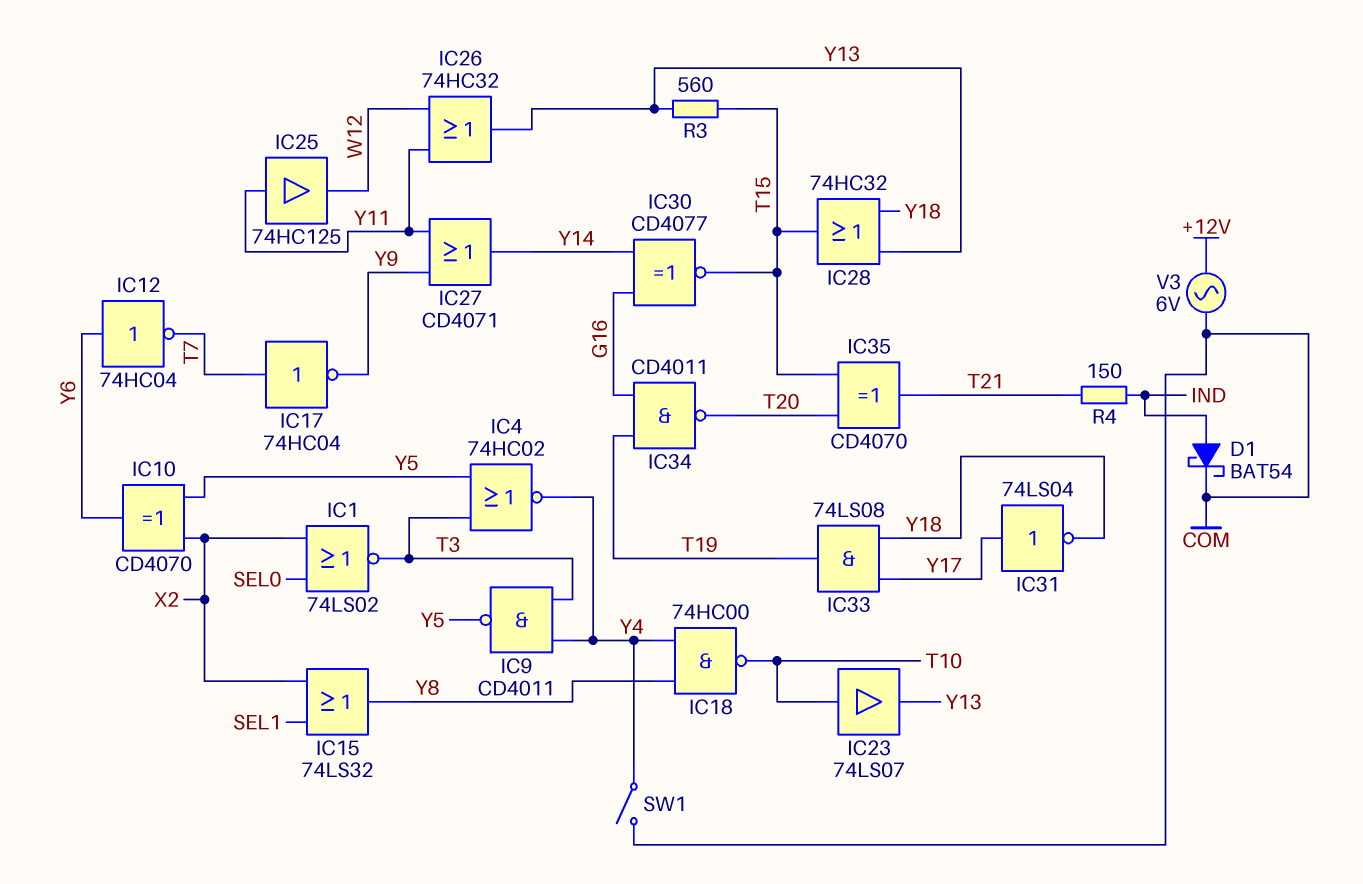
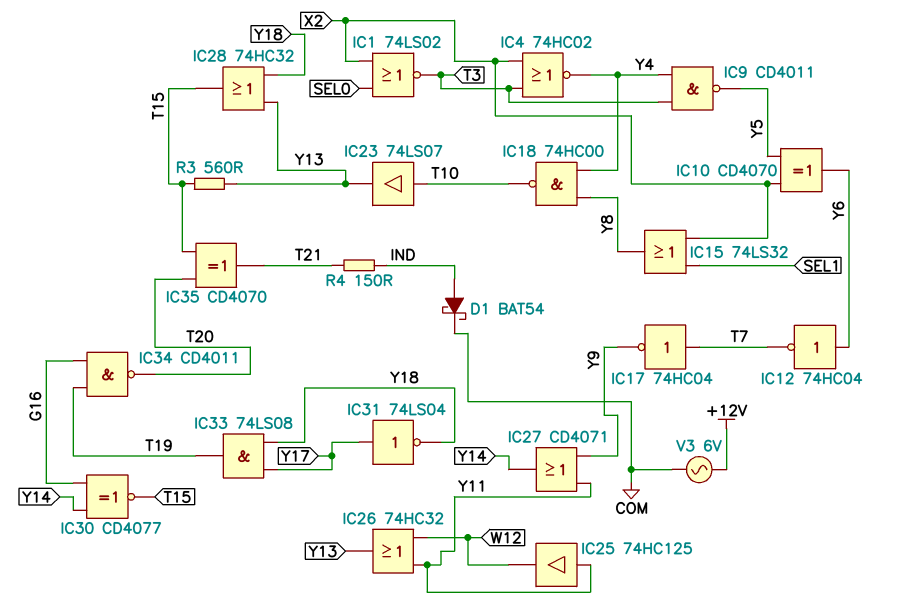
IC4: NOR 74HC02 (in T3, in Y5, out Y4) -> NOR 74HC02 (in T3, in X2, out Y4)
SW1: switch (COM, Y4) -> none

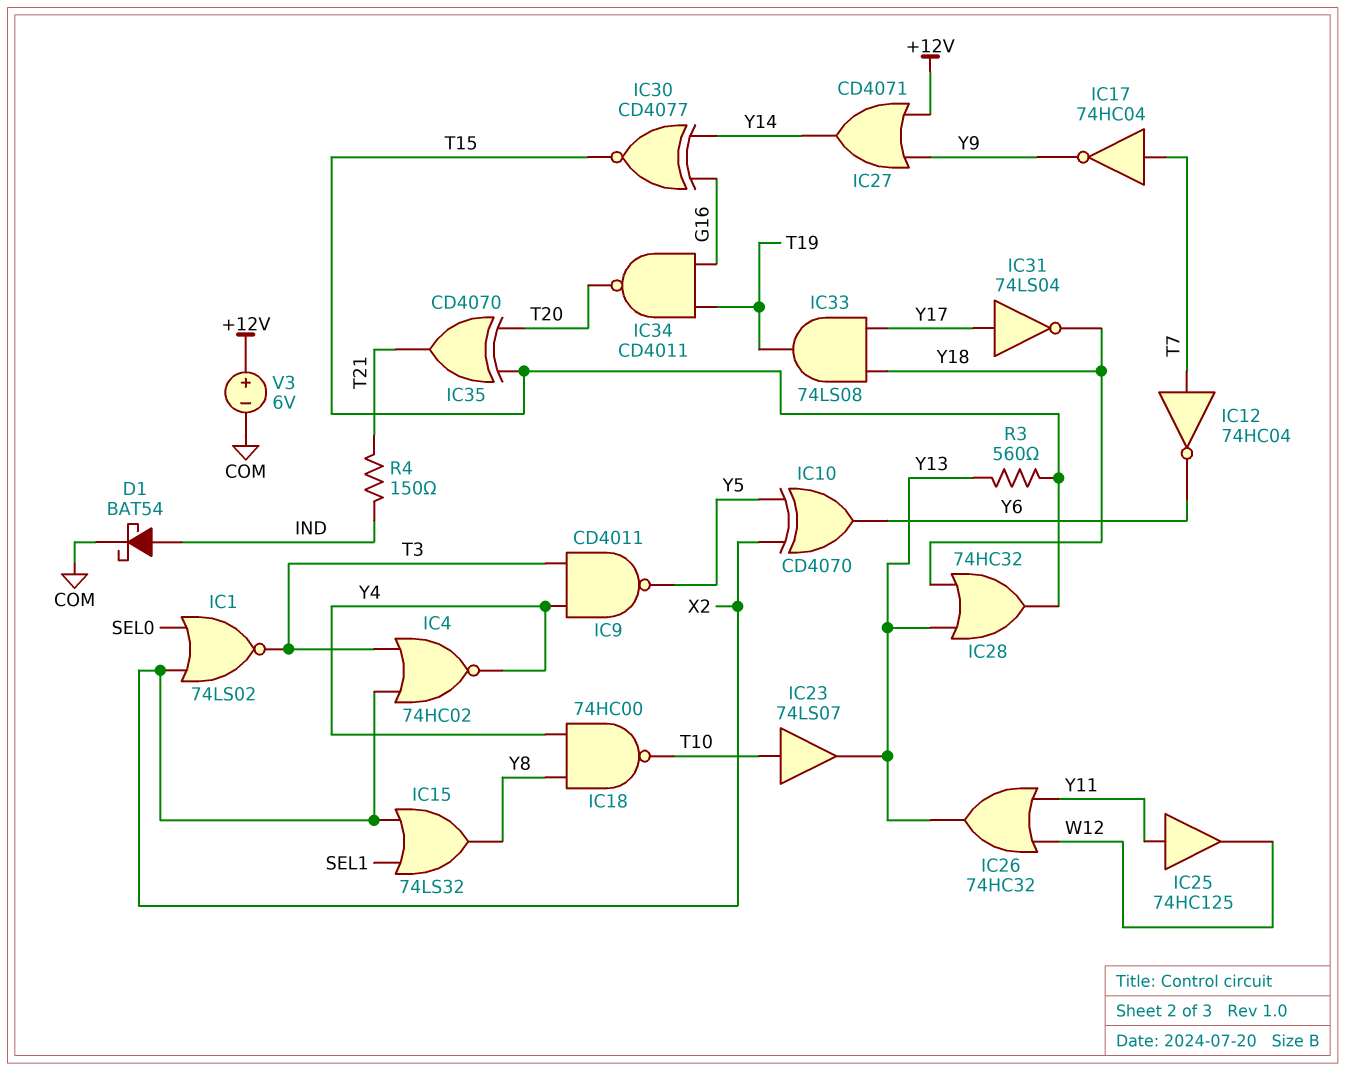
IC12: NOT 74HC04 (in Y6, out T7) -> NOT 74HC04 (in T7, out Y6)
IC27: OR CD4071 (in Y9, in Y11, out Y14) -> OR CD4071 (in +12V, in Y9, out Y14)
V3: AC 6V (+12V, COM) -> 6V (plus +12V, minus COM)

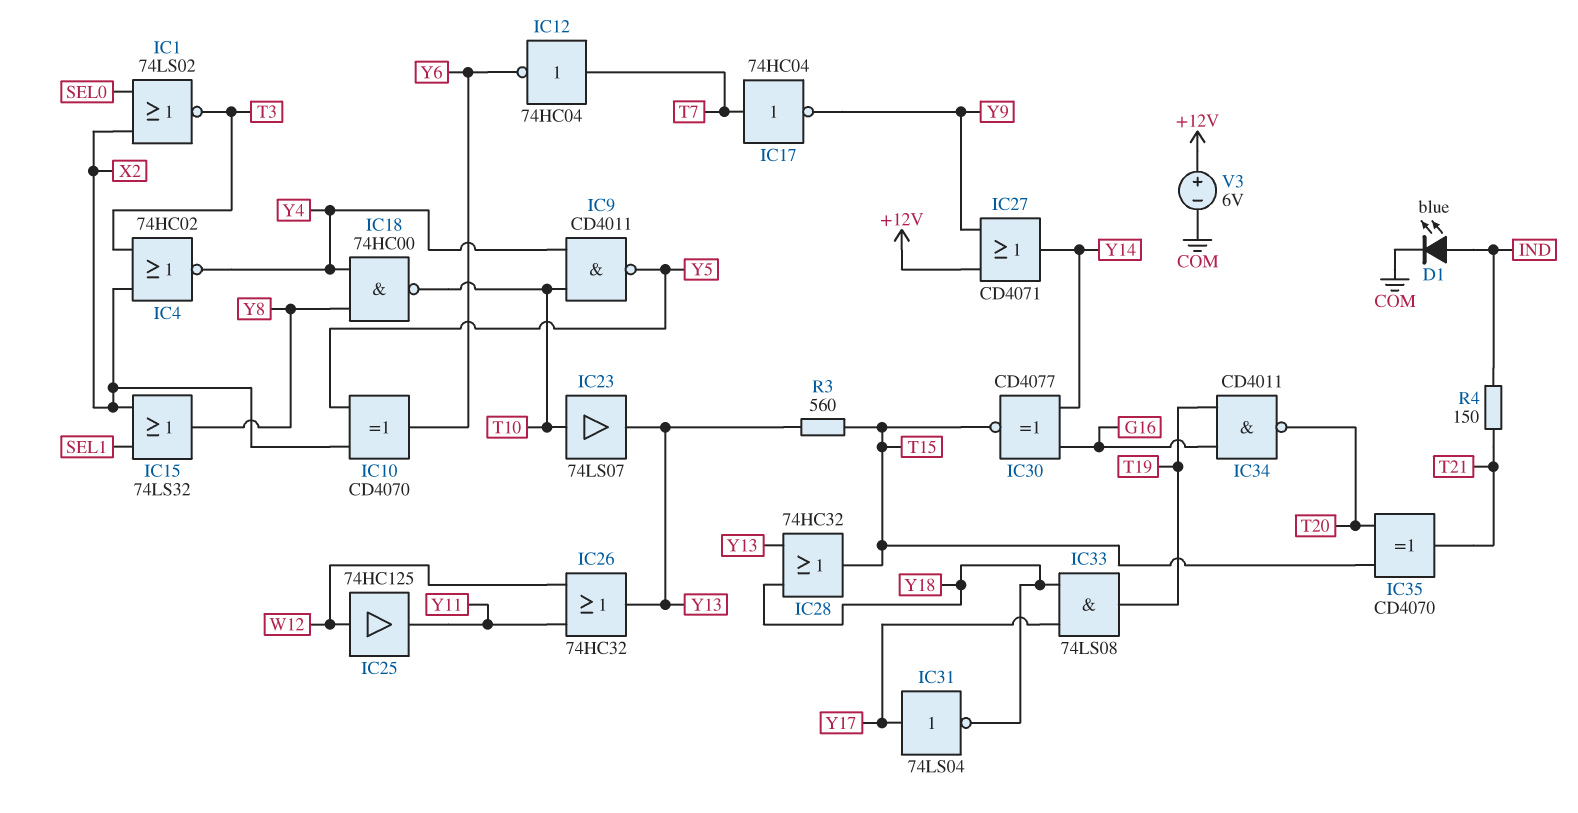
D1: schottky BAT54 (A IND, K COM) -> LED blue (A IND, K COM)
IC9: NAND CD4011 (in T3, in Y4, out Y5) -> NAND CD4011 (in T10, in Y4, out Y5)
IC25: buffer 74HC125 (in Y11, out W12) -> buffer 74HC125 (in W12, out Y11)

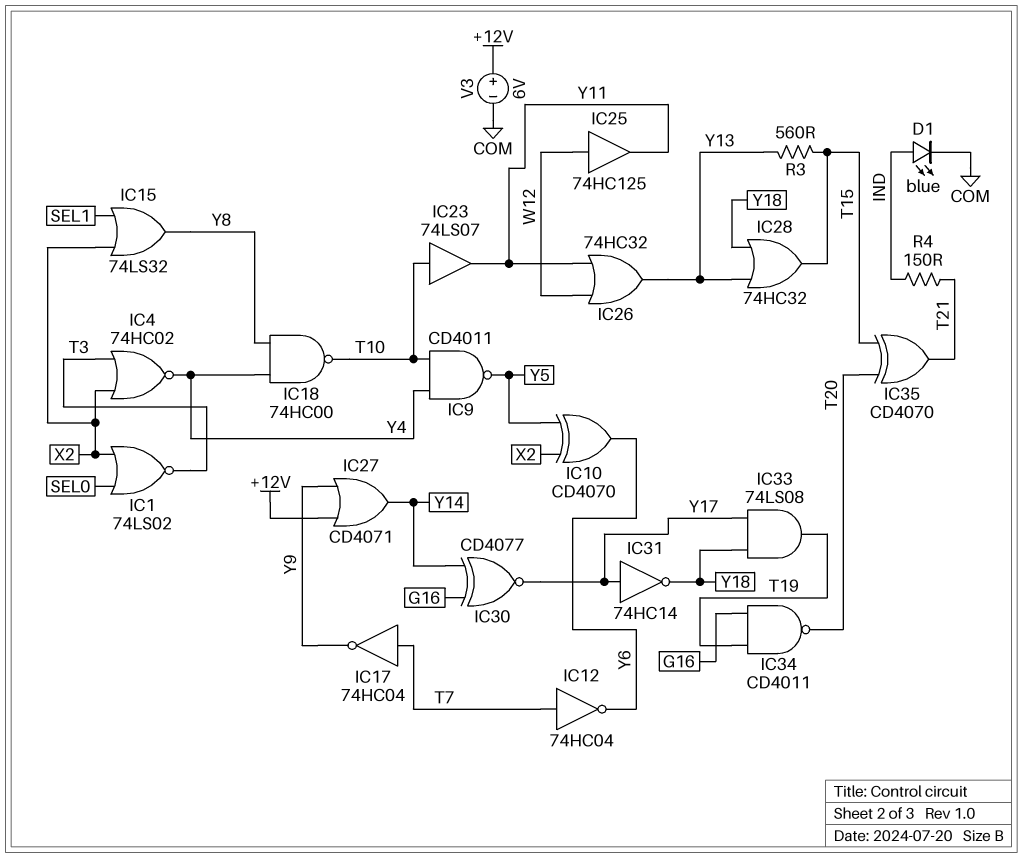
IC23: buffer 74LS07 (in T10, out Y13) -> buffer 74LS07 (in T10, out Y11)
IC30: XNOR CD4077 (in G16, in Y14, out T15) -> XNOR CD4077 (in G16, in Y14, out Y17)
IC31: NOT 74LS04 (in Y17, out Y18) -> NOT 74HC14 (in Y17, out Y18)

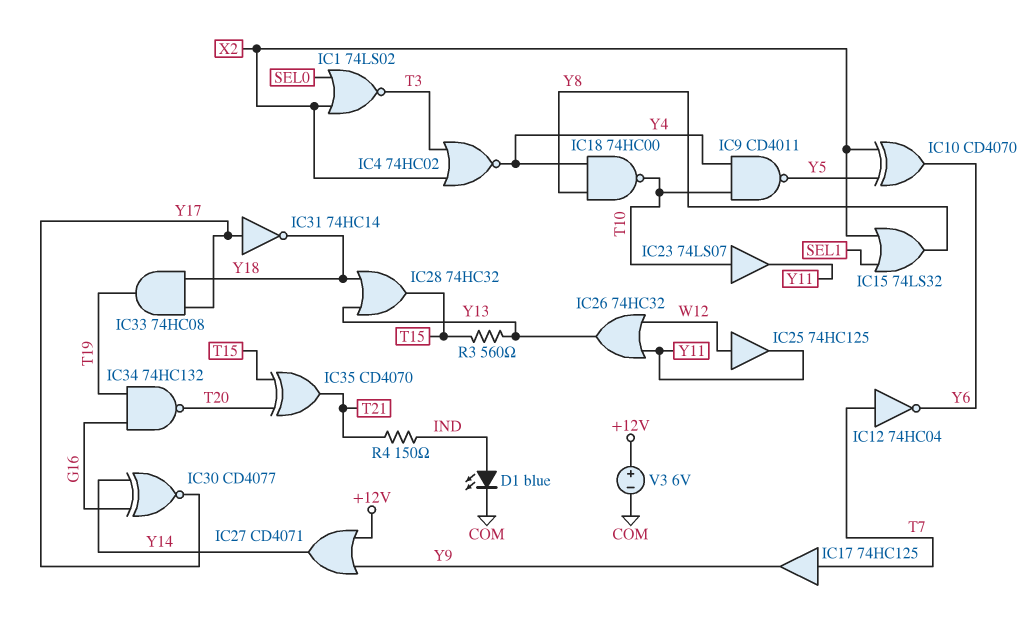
IC17: NOT 74HC04 (in T7, out Y9) -> buffer 74HC125 (in T7, out Y9)
IC33: AND 74LS08 (in Y17, in Y18, out T19) -> AND 74HC08 (in Y17, in Y18, out T19)
IC34: NAND CD4011 (in G16, in T19, out T20) -> NAND 74HC132 (in G16, in T19, out T20)

